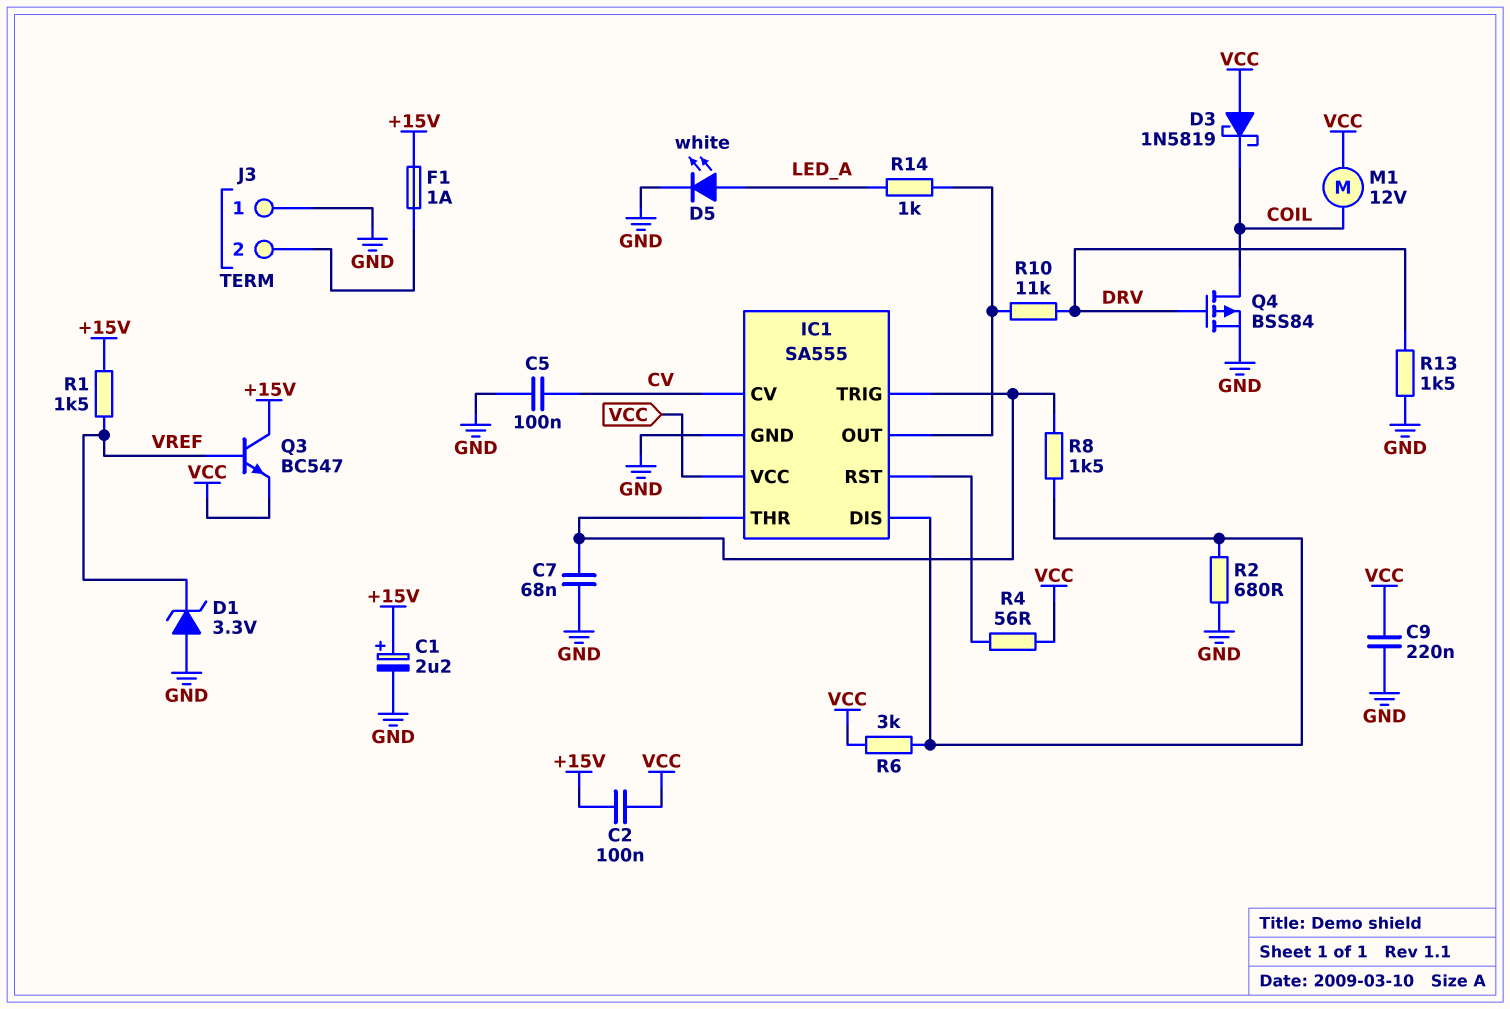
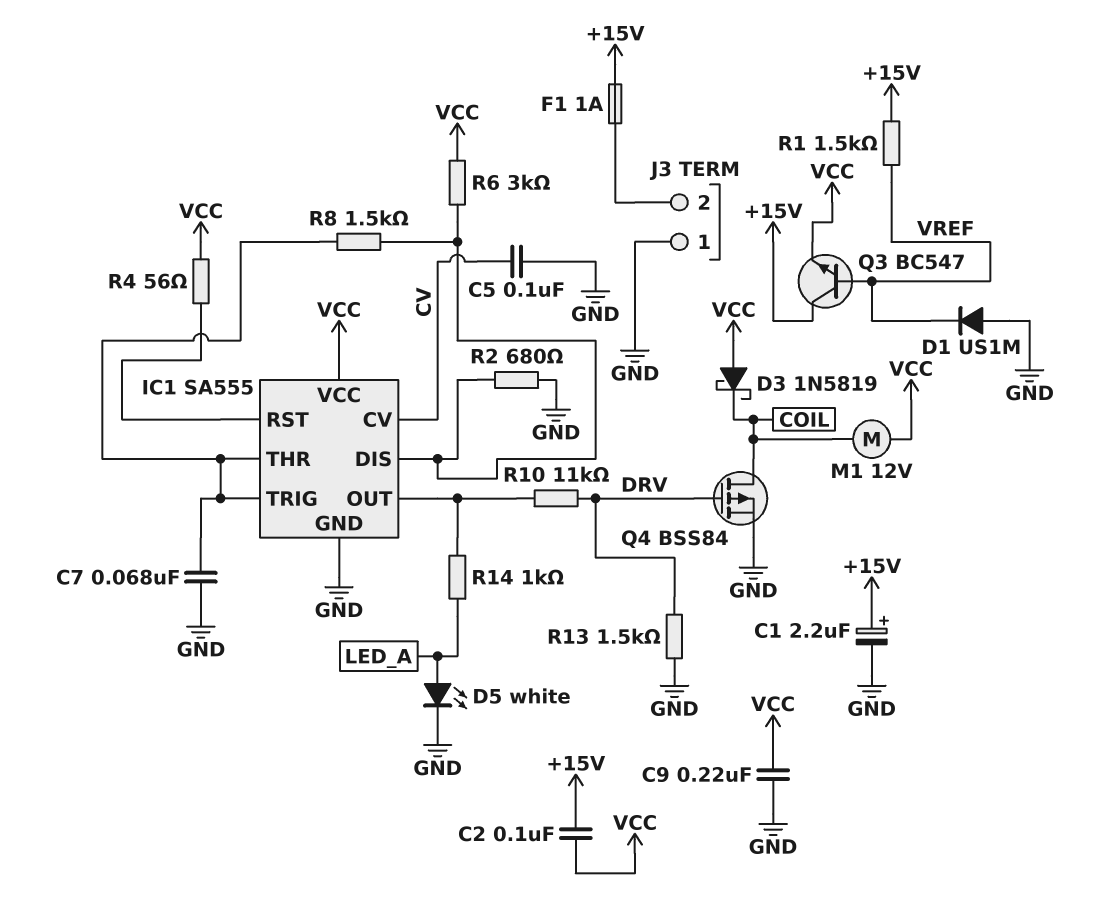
D1: zener 3.3V (A GND, K VREF) -> diode US1M (A GND, K VREF)

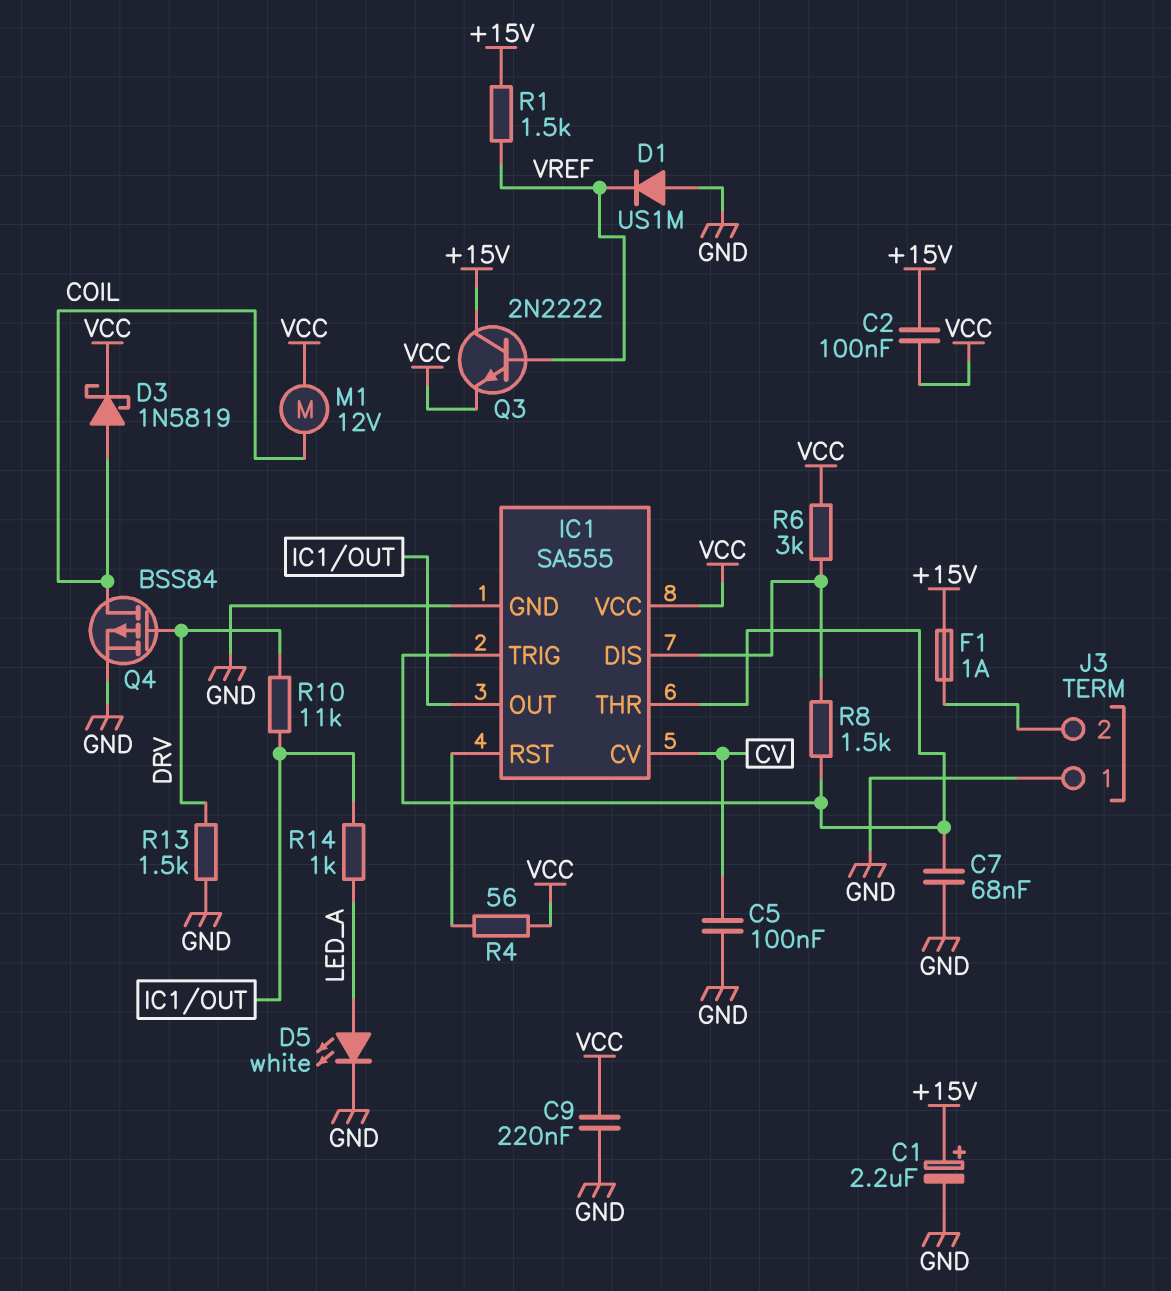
D3: schottky 1N5819 (A VCC, K COIL) -> schottky 1N5819 (A COIL, K VCC)
Q3: NPN BC547 (B VREF, C +15V, E VCC) -> NPN 2N2222 (B VREF, C +15V, E VCC)
R2: 680 (GND, IC1/DIS) -> none

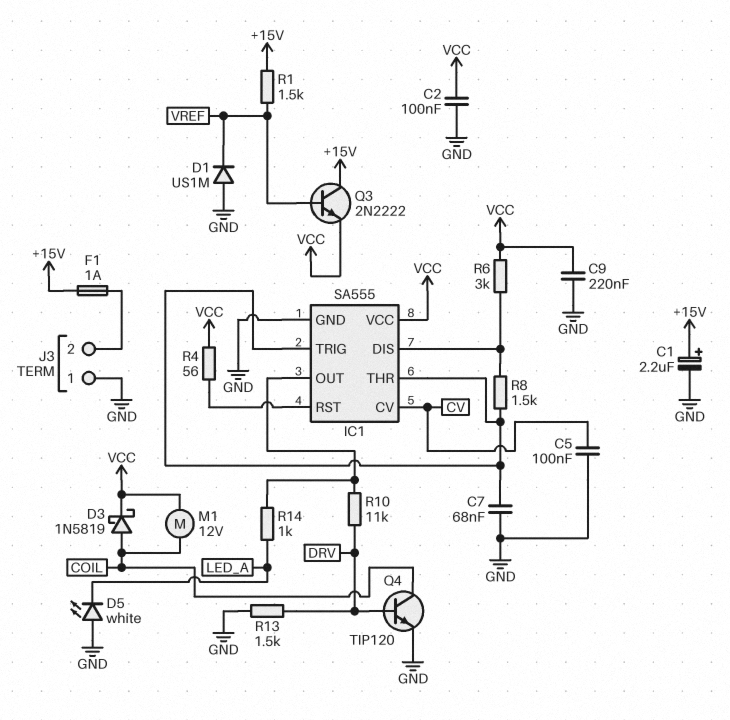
C2: 100nF (+15V, VCC) -> 100nF (GND, VCC)
D5: LED white (A LED_A, K GND) -> LED white (A GND, K LED_A)
Q4: PMOS BSS84 (G DRV, D COIL, S GND) -> NPN TIP120 (B DRV, C COIL, E GND)

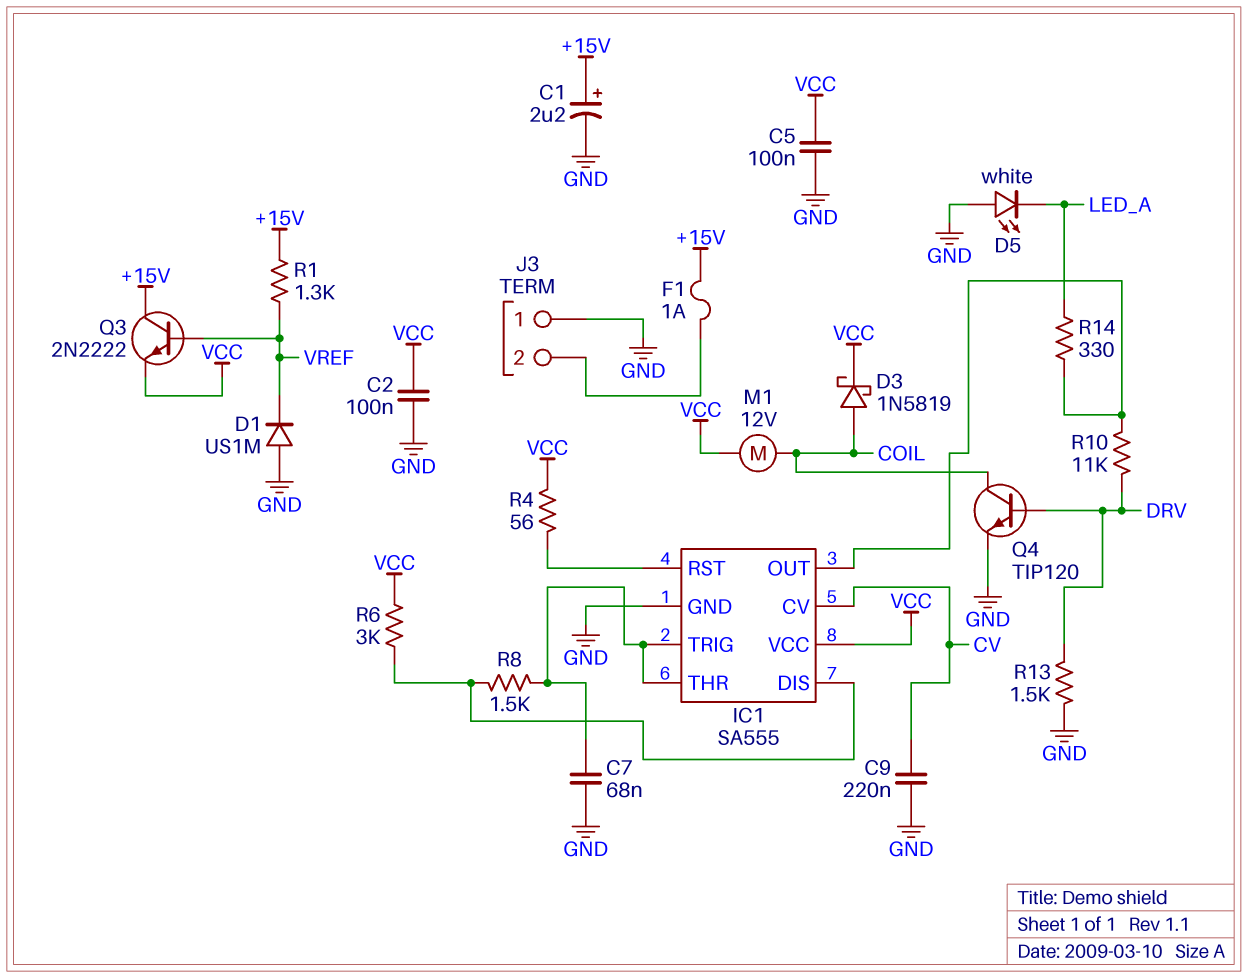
C5: 100nF (CV, GND) -> 100nF (GND, VCC)
C9: 220nF (GND, VCC) -> 220nF (CV, GND)
R1: 1.5k (+15V, VREF) -> 1.3k (+15V, VREF)
R14: 1k (IC1/OUT, LED_A) -> 330 (IC1/OUT, LED_A)

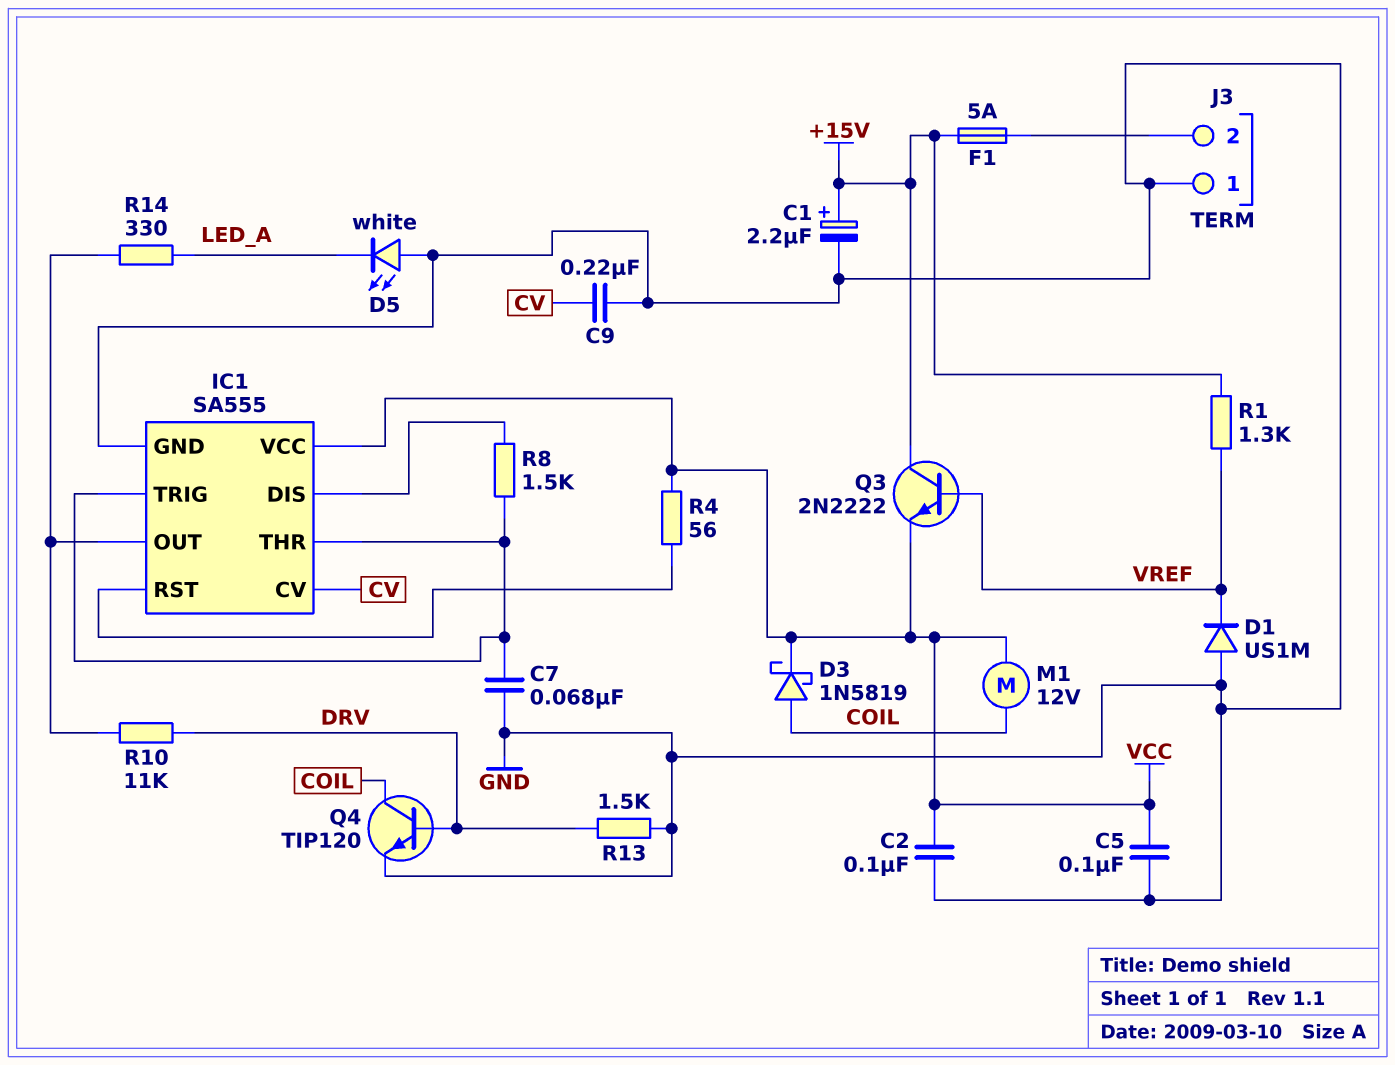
F1: 1A (+15V, J3/2) -> 5A (+15V, J3/2)
R6: 3k (IC1/DIS, VCC) -> none

